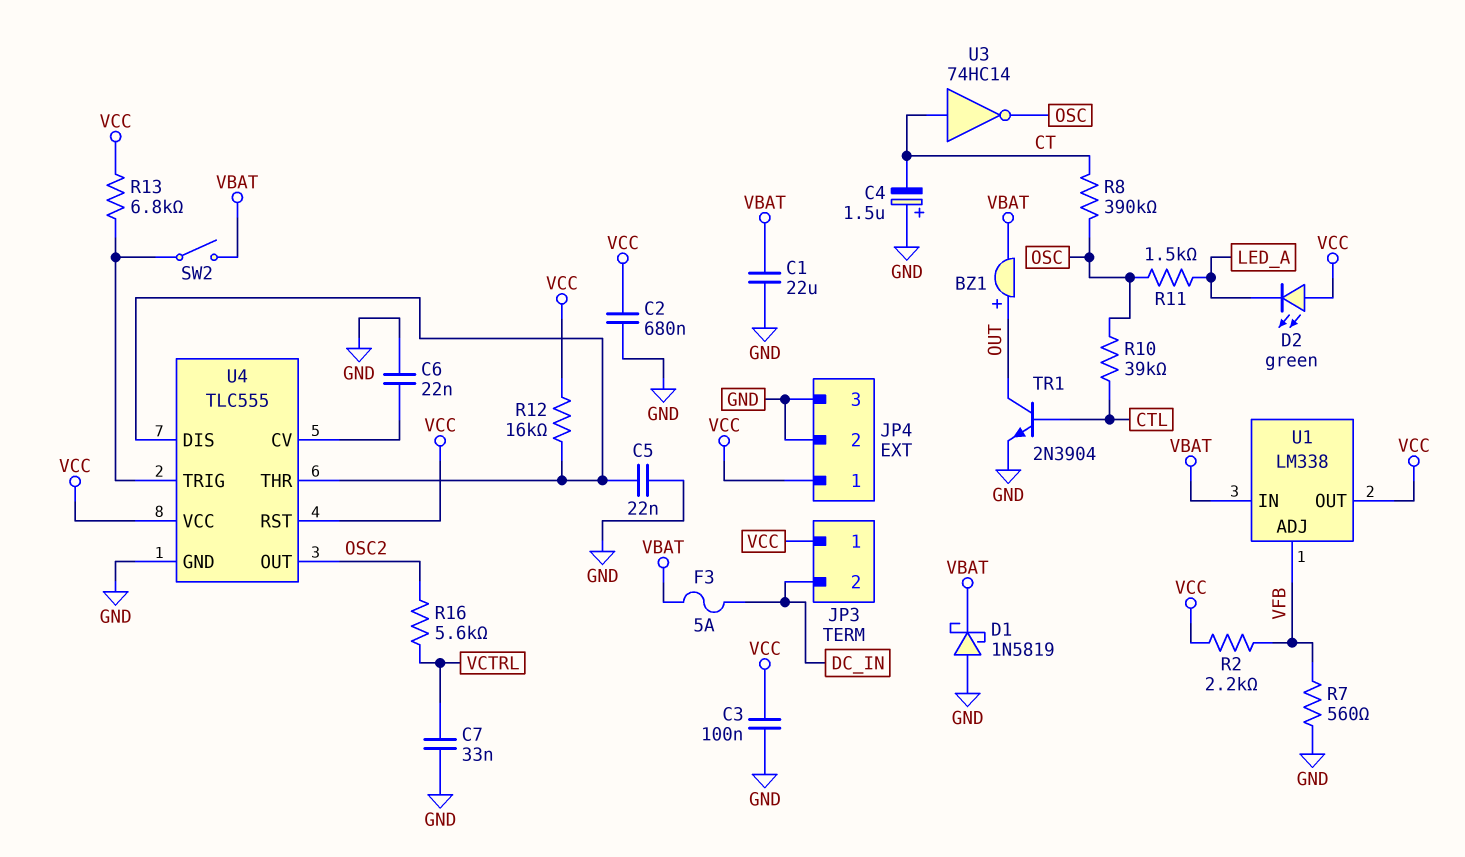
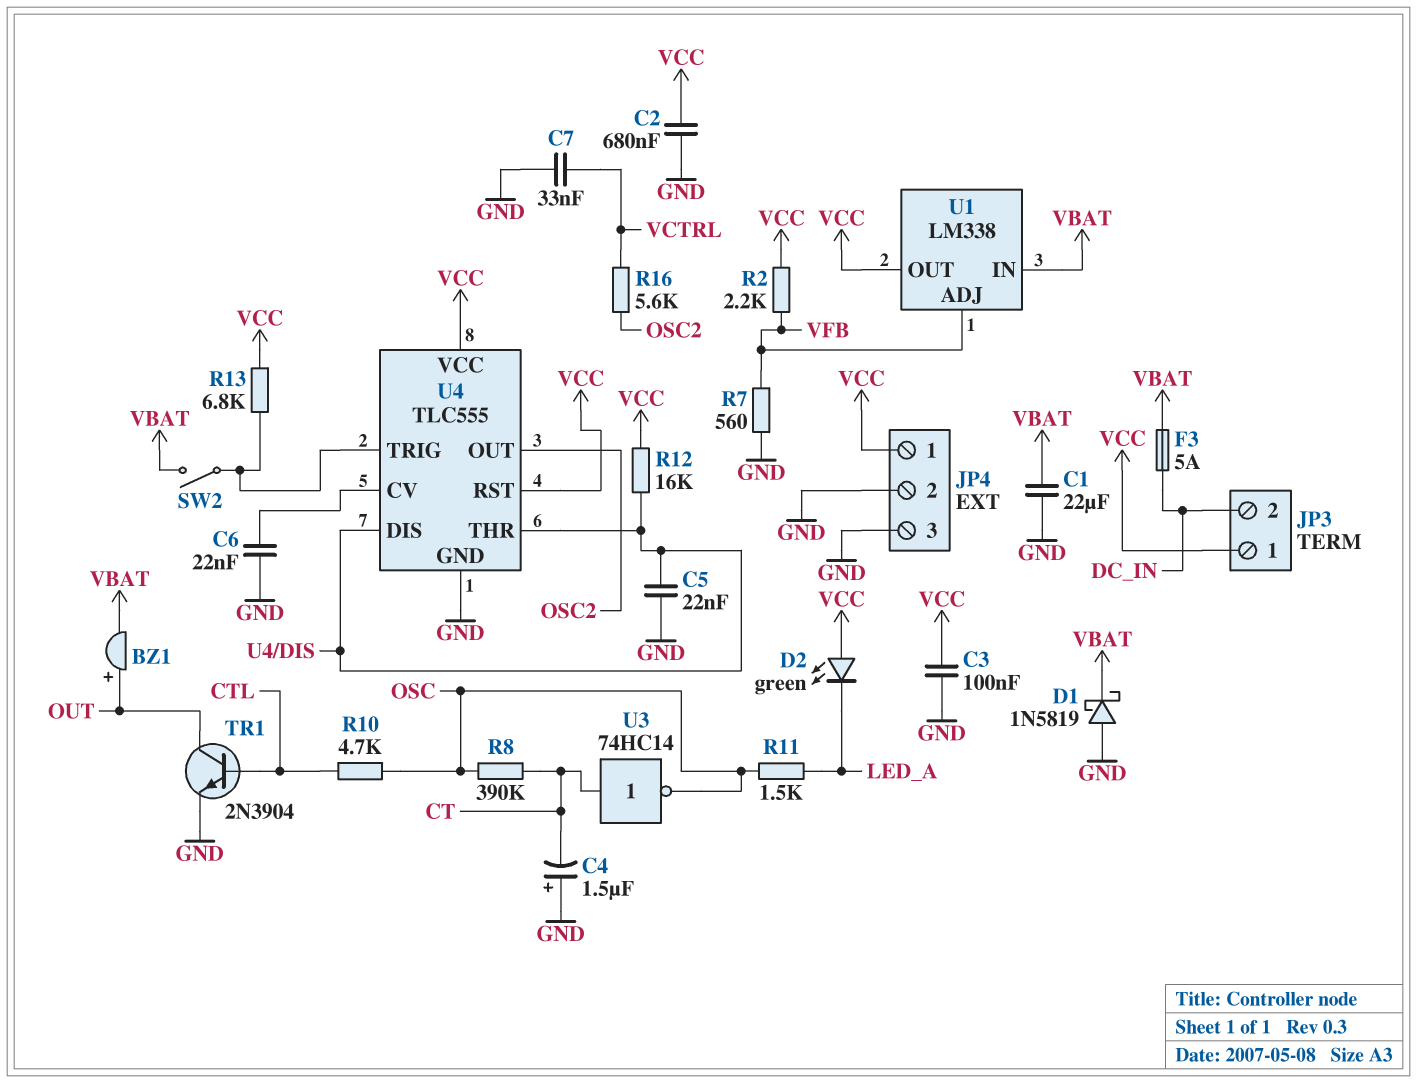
R10: 39k (CTL, OSC) -> 4.7k (CTL, OSC)

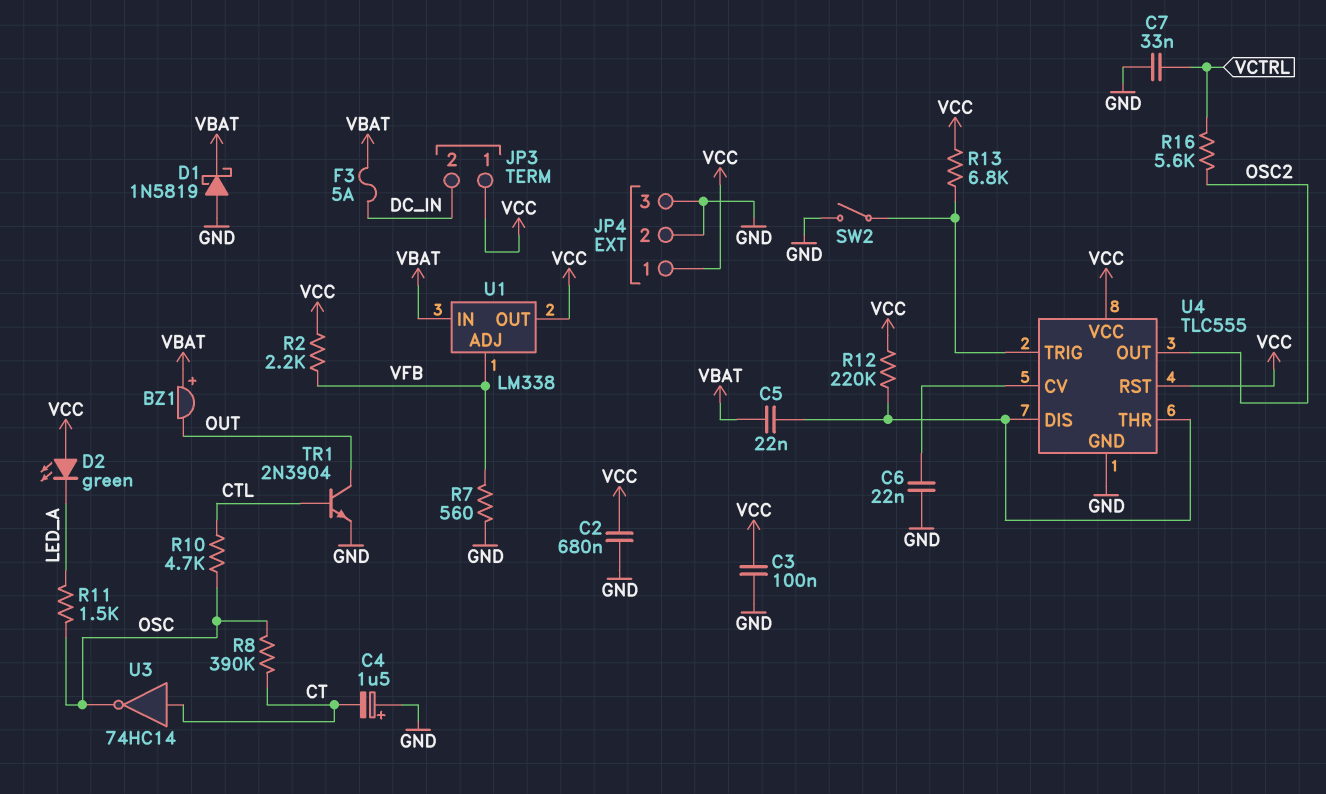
BZ1: buzzer (plus OUT, minus VBAT) -> buzzer (plus VBAT, minus OUT)
C1: 22uF (GND, VBAT) -> none
C5: 22nF (GND, U4/DIS) -> 22nF (U4/DIS, VBAT)
R12: 16k (U4/DIS, VCC) -> 220k (U4/DIS, VCC)
SW2: switch (U4/TRIG, VBAT) -> switch (GND, U4/TRIG)

